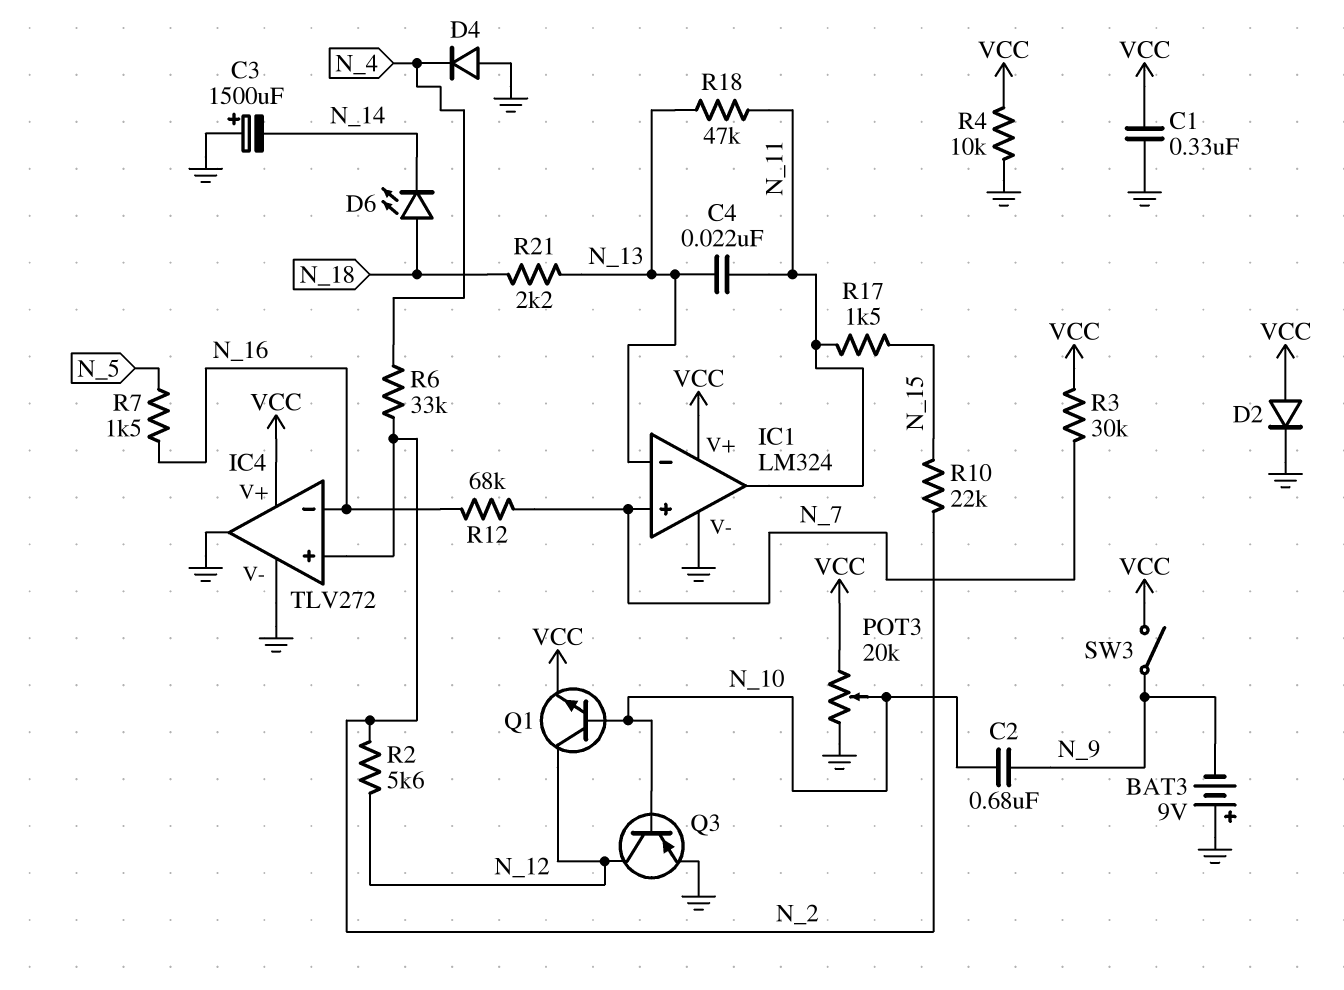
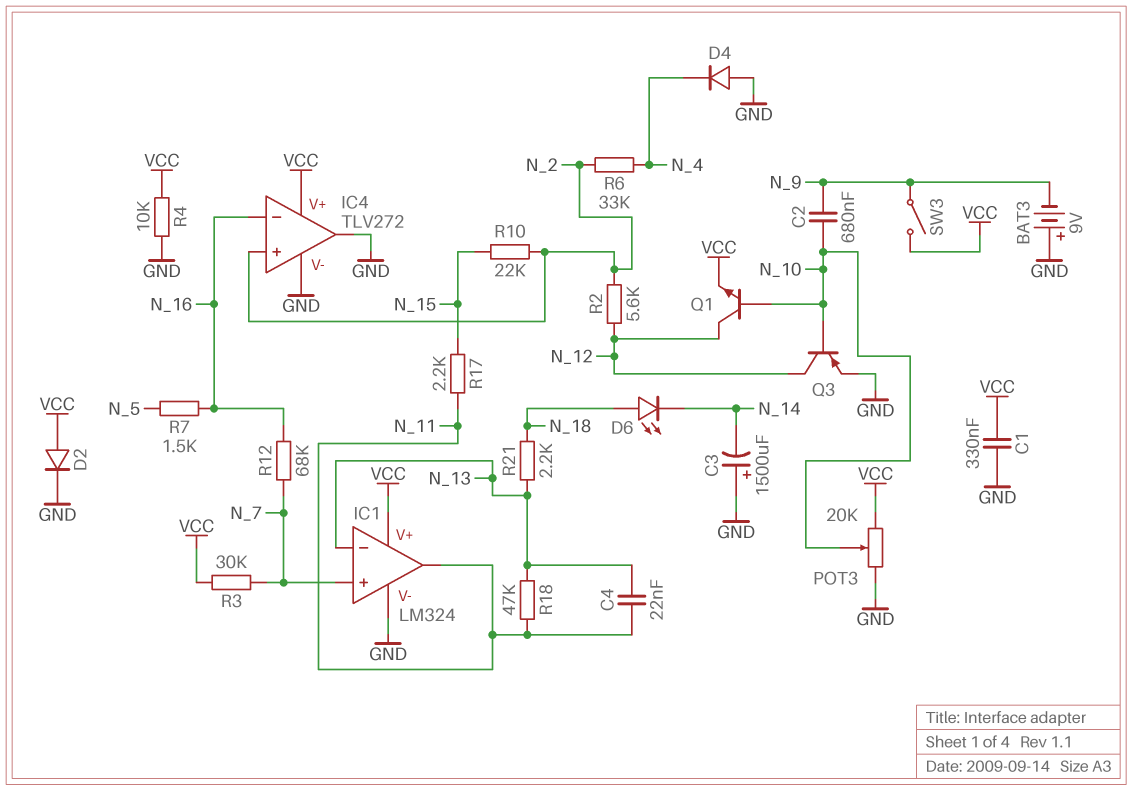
R17: 1.5k (N_11, N_15) -> 2.2k (N_11, N_15)

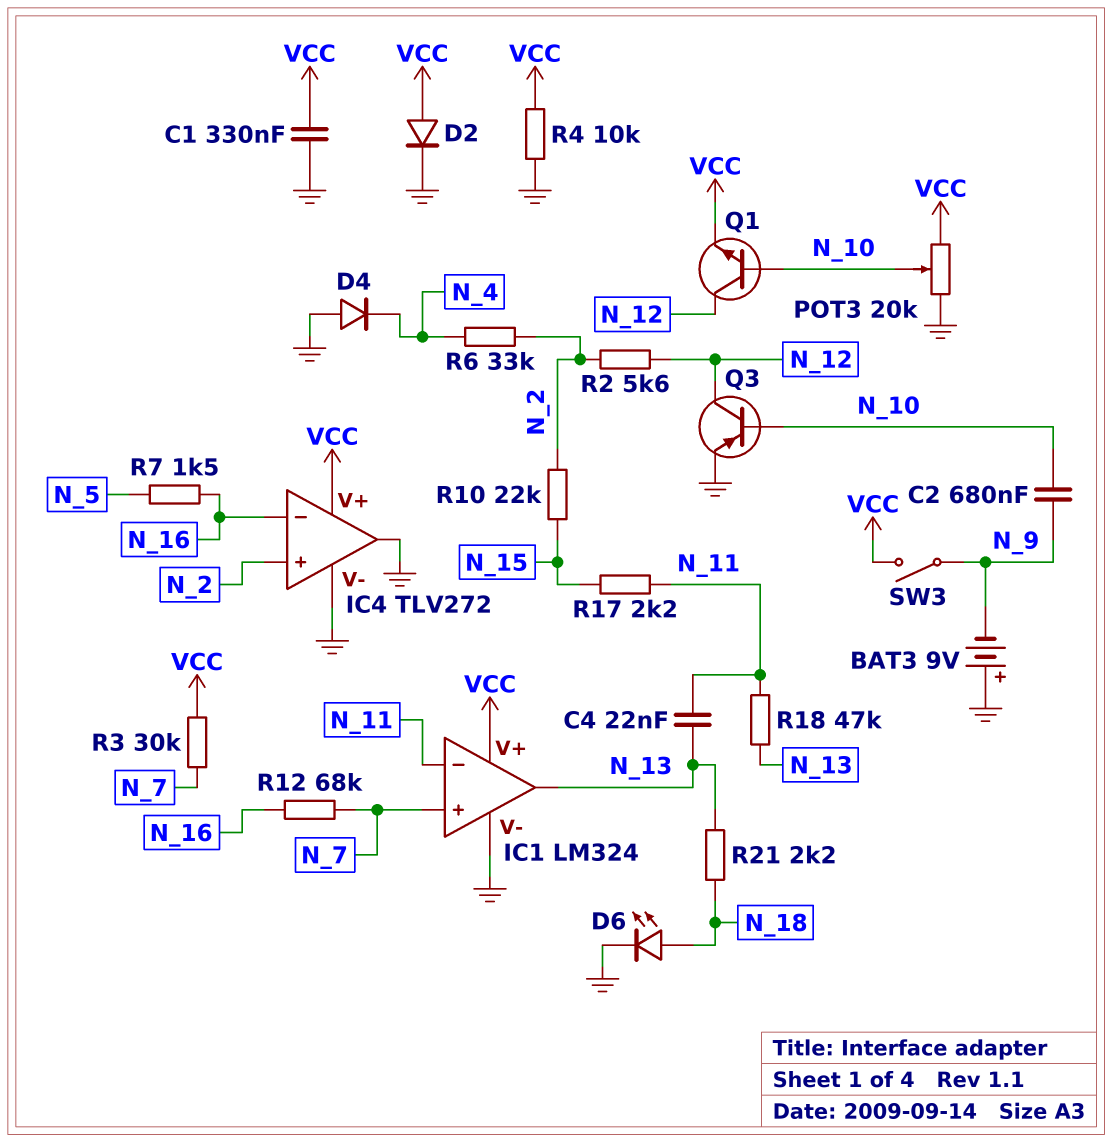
C3: 1500uF (plus GND, minus N_14) -> none
D6: LED (A N_18, K N_14) -> LED (A N_18, K GND)
IC1 pin in-: N_13 -> N_11
IC1 pin out: N_11 -> N_13

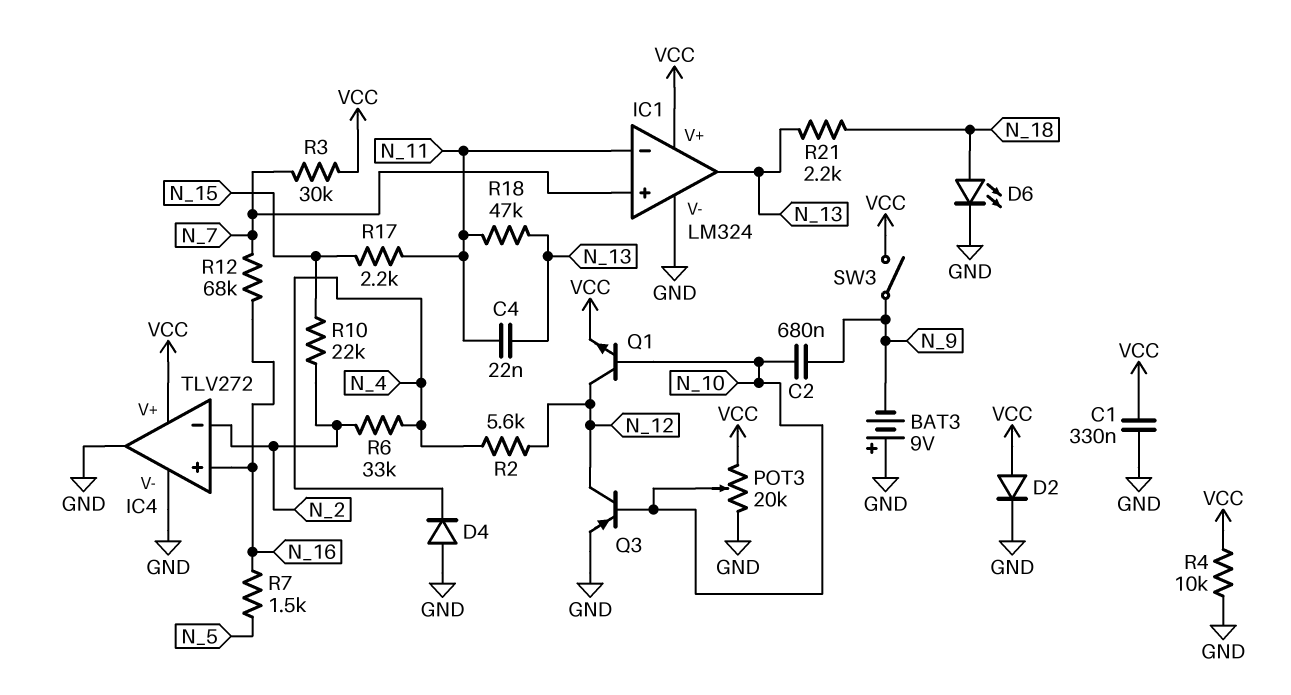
IC4 pin in+: N_2 -> N_16
IC4 pin in-: N_16 -> N_2
R2: 5.6k (N_2, N_12) -> 5.6k (N_4, N_12)

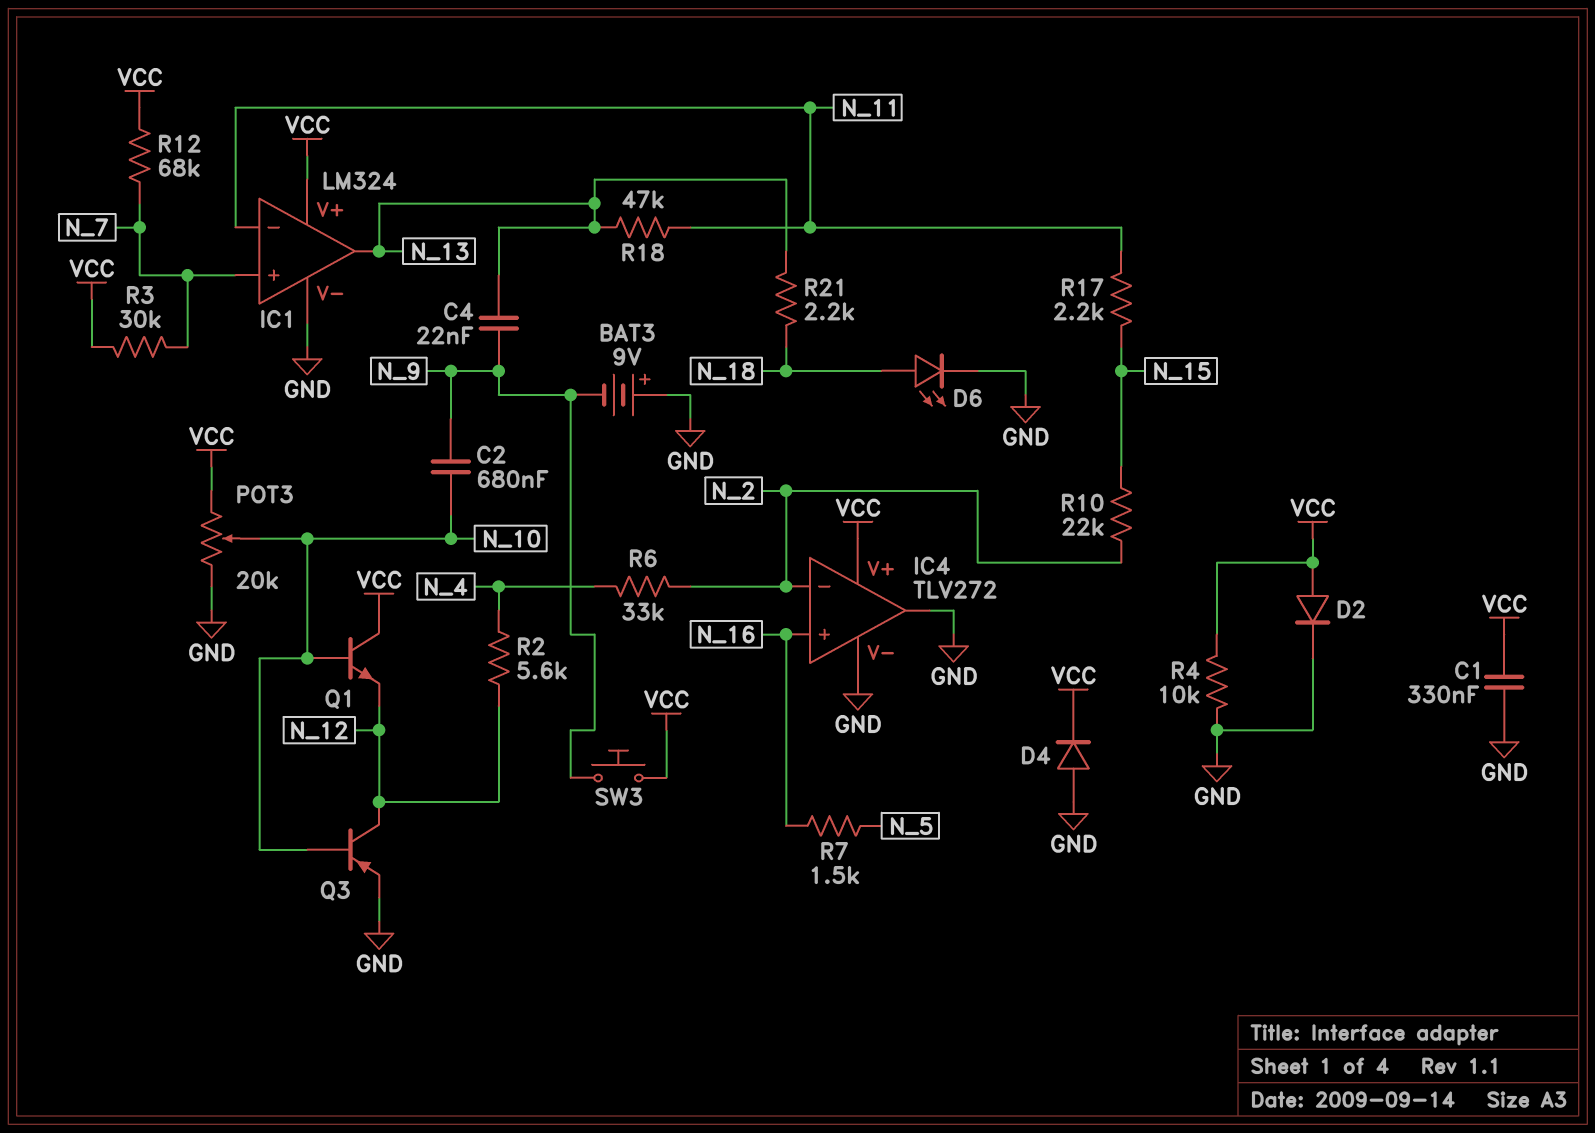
C4: 22nF (N_11, N_13) -> 22nF (N_9, N_13)
D4: diode (A GND, K N_4) -> diode (A GND, K VCC)
Q1: NPN (B N_10, C N_12, E VCC) -> NPN (B N_10, C VCC, E N_12)
R12: 68k (N_7, N_16) -> 68k (N_7, VCC)
SW3: switch (N_9, VCC) -> button (N_9, VCC)

